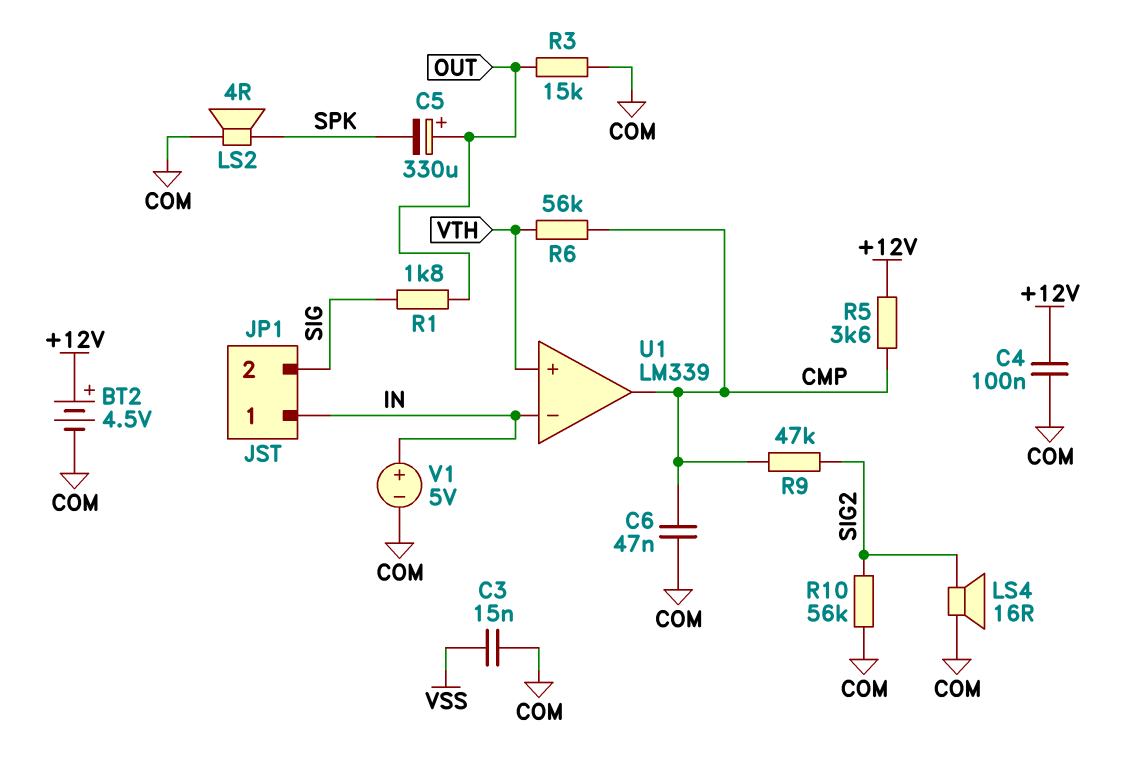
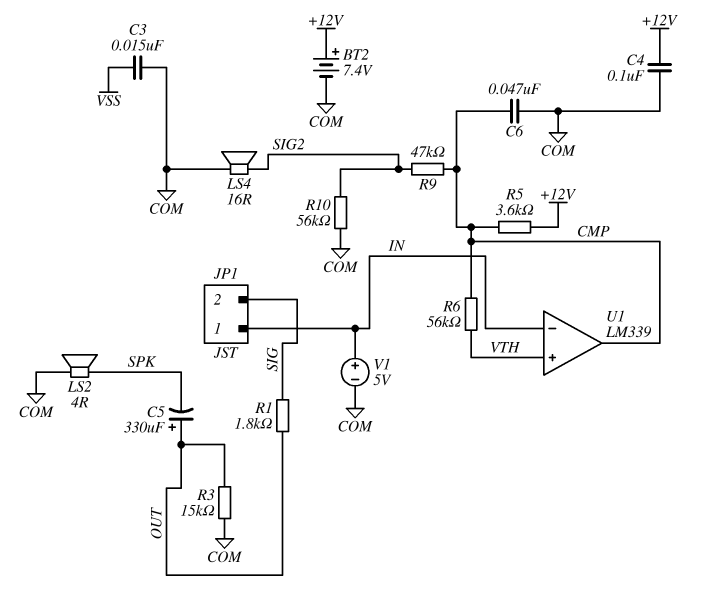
BT2: 4.5V (plus +12V, minus COM) -> 7.4V (plus +12V, minus COM)

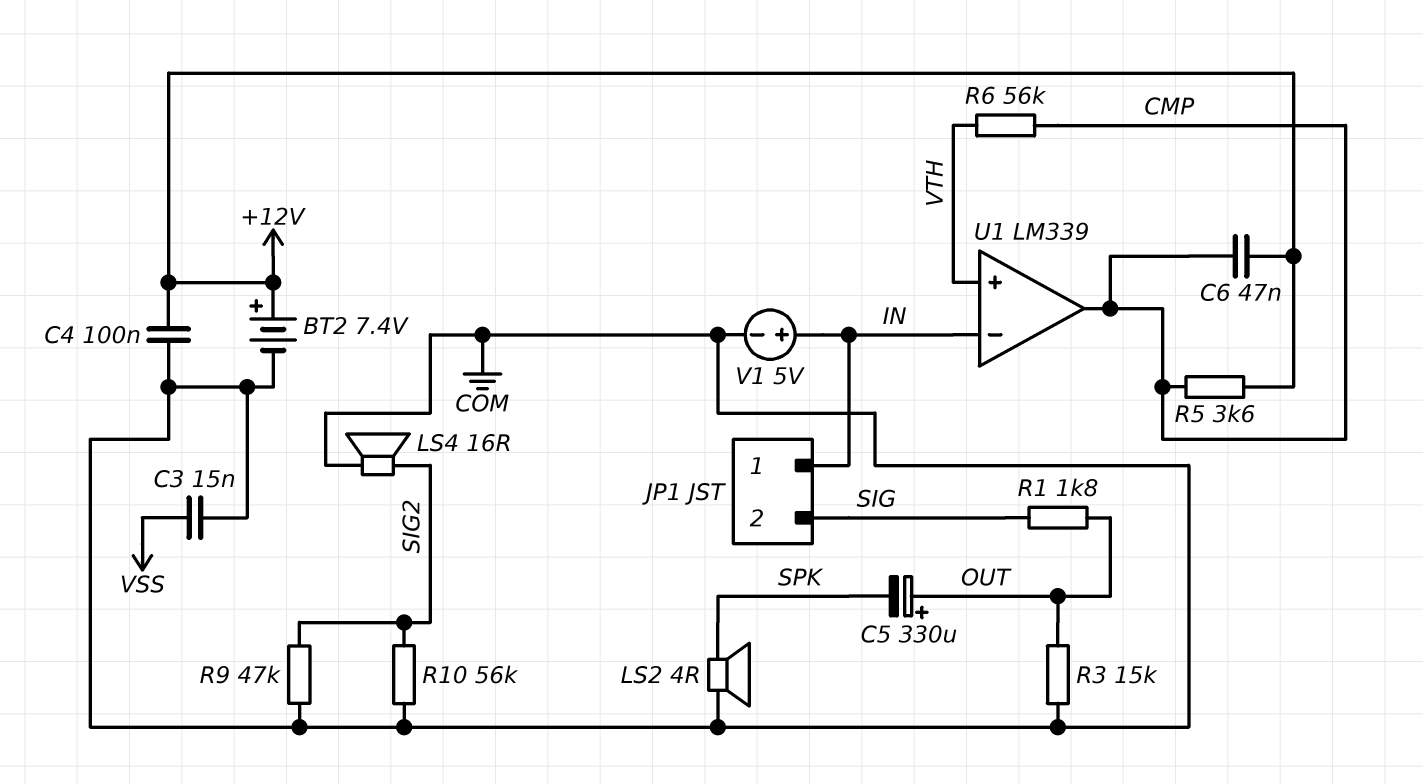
C6: 47nF (CMP, COM) -> 47nF (+12V, CMP)
R9: 47k (CMP, SIG2) -> 47k (COM, SIG2)

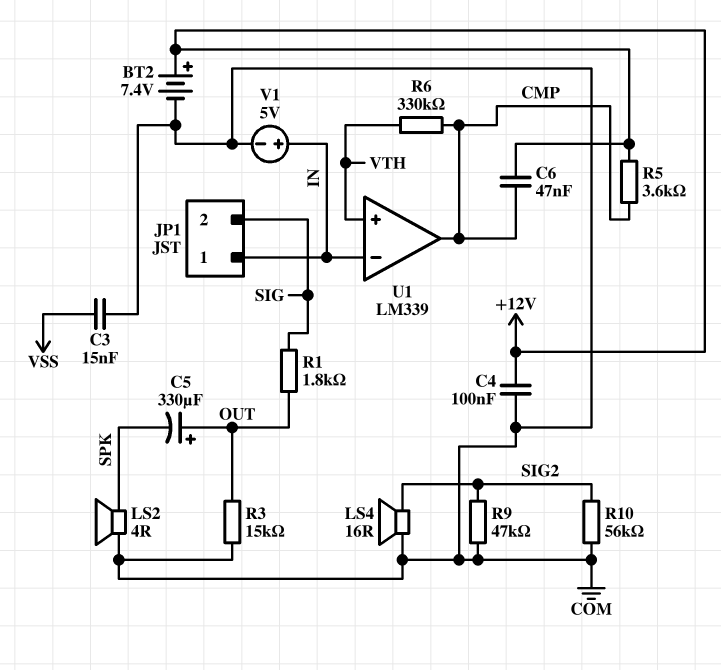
R6: 56k (CMP, VTH) -> 330k (CMP, VTH)

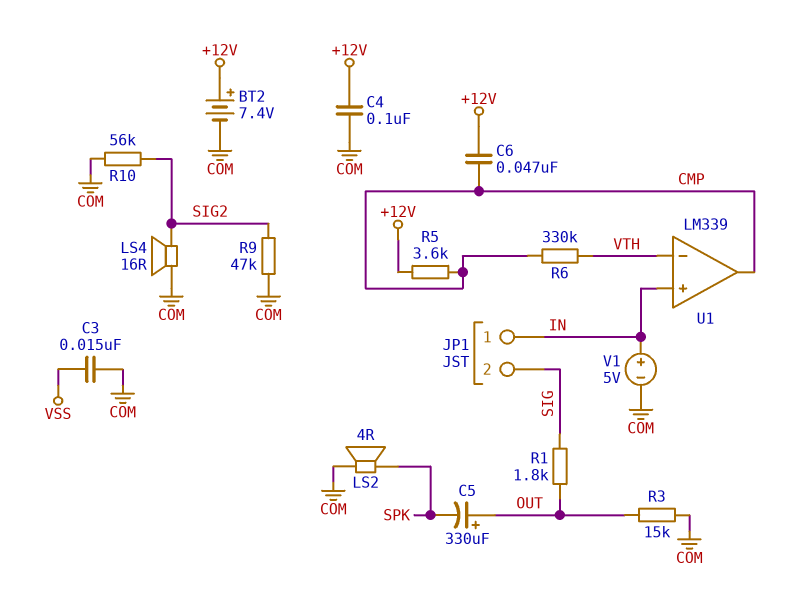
U1 pin in+: VTH -> IN
U1 pin in-: IN -> VTH

